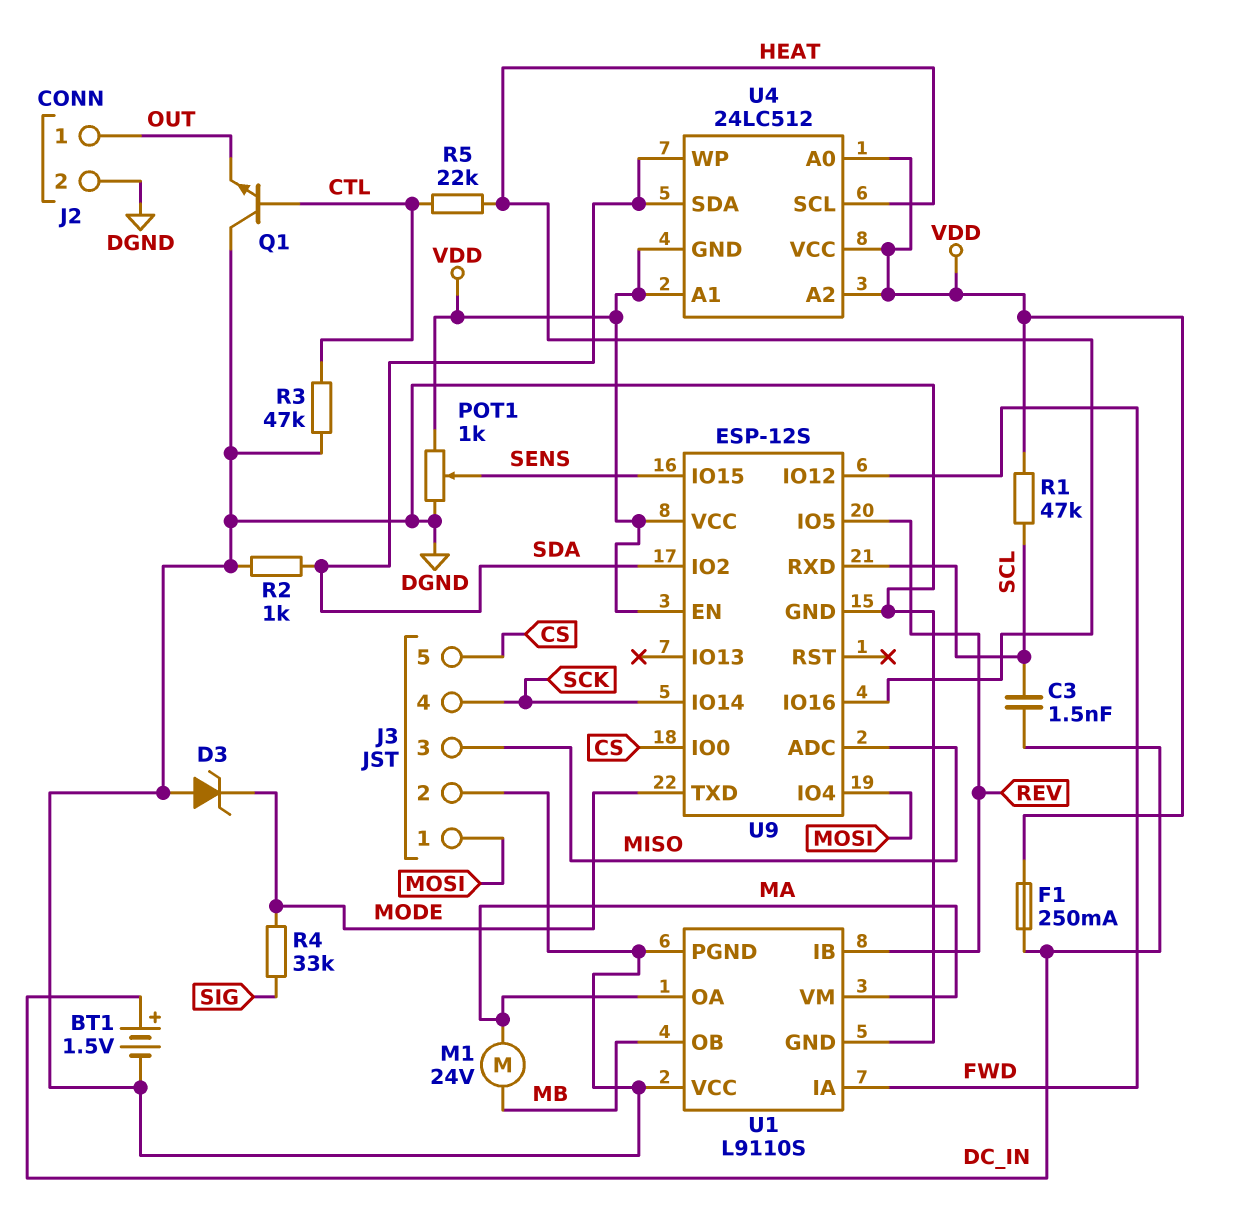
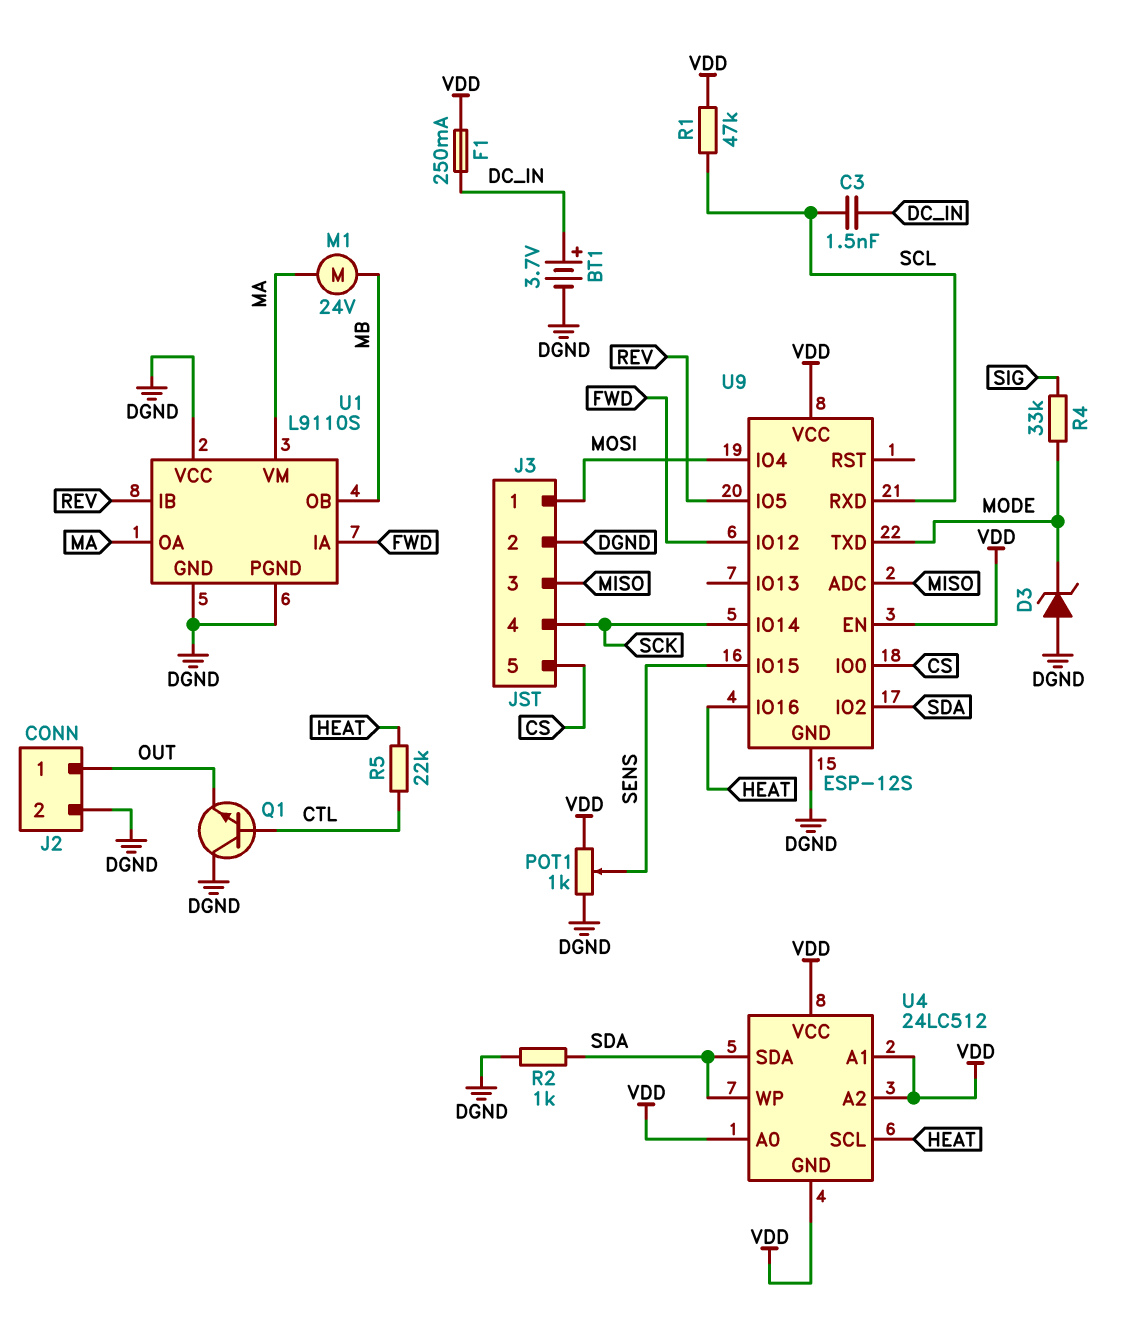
BT1: 1.5V (plus DC_IN, minus DGND) -> 3.7V (plus DC_IN, minus DGND)
R3: 47k (CTL, DGND) -> none

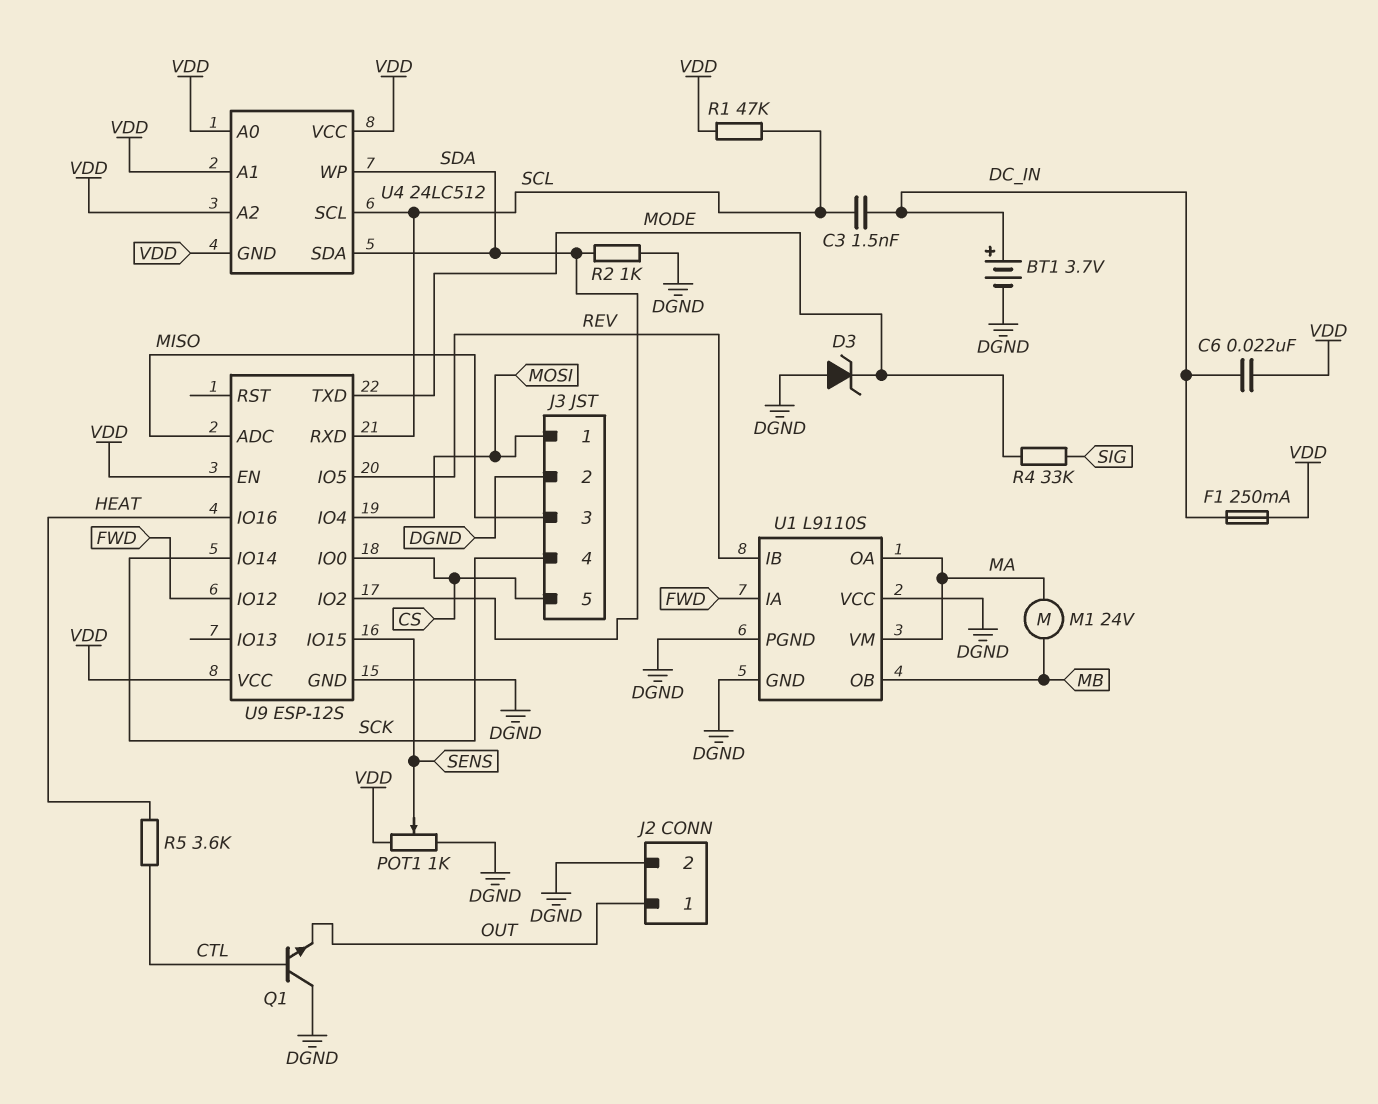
C6: none -> 22nF (DC_IN, VDD)
R5: 22k (CTL, HEAT) -> 3.6k (CTL, HEAT)
U4 pin SCL: HEAT -> SCL

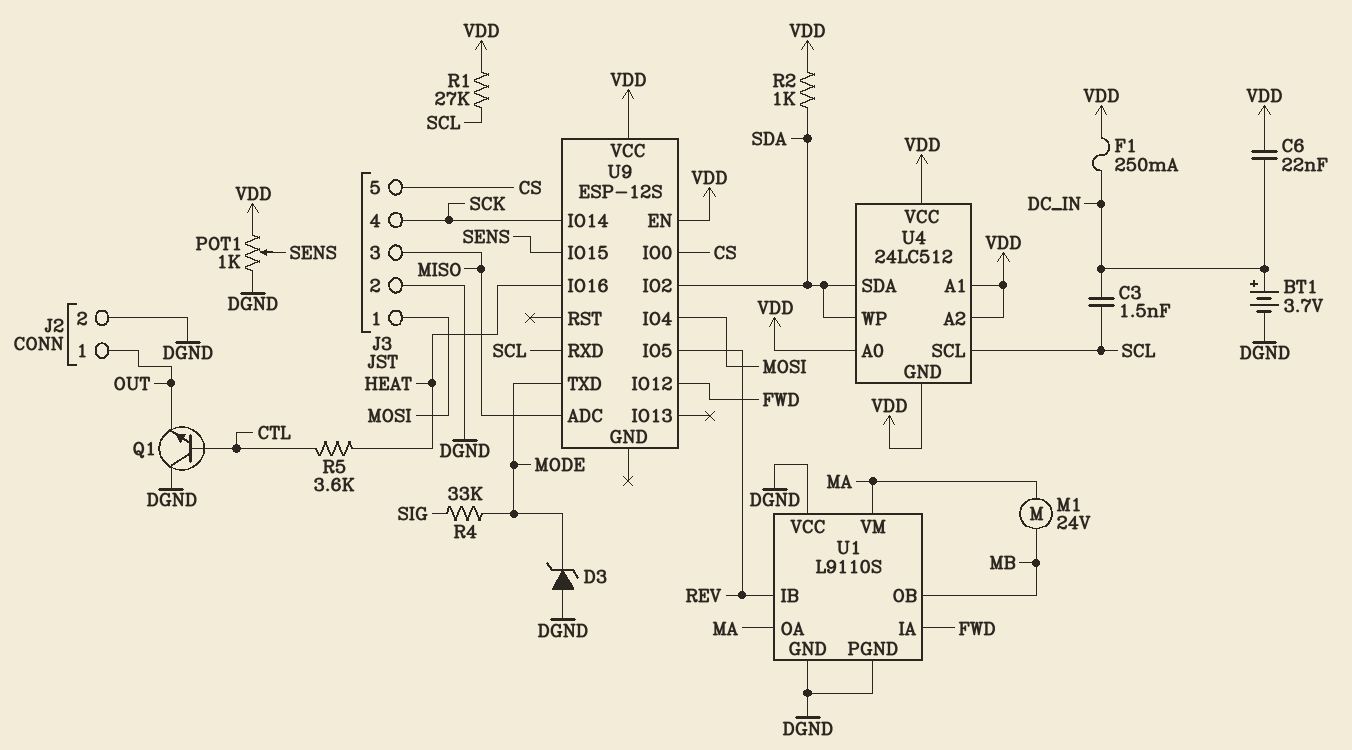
R1: 47k (SCL, VDD) -> 27k (SCL, VDD)
R2: 1k (DGND, SDA) -> 1k (SDA, VDD)
U9 pin GND: DGND -> none

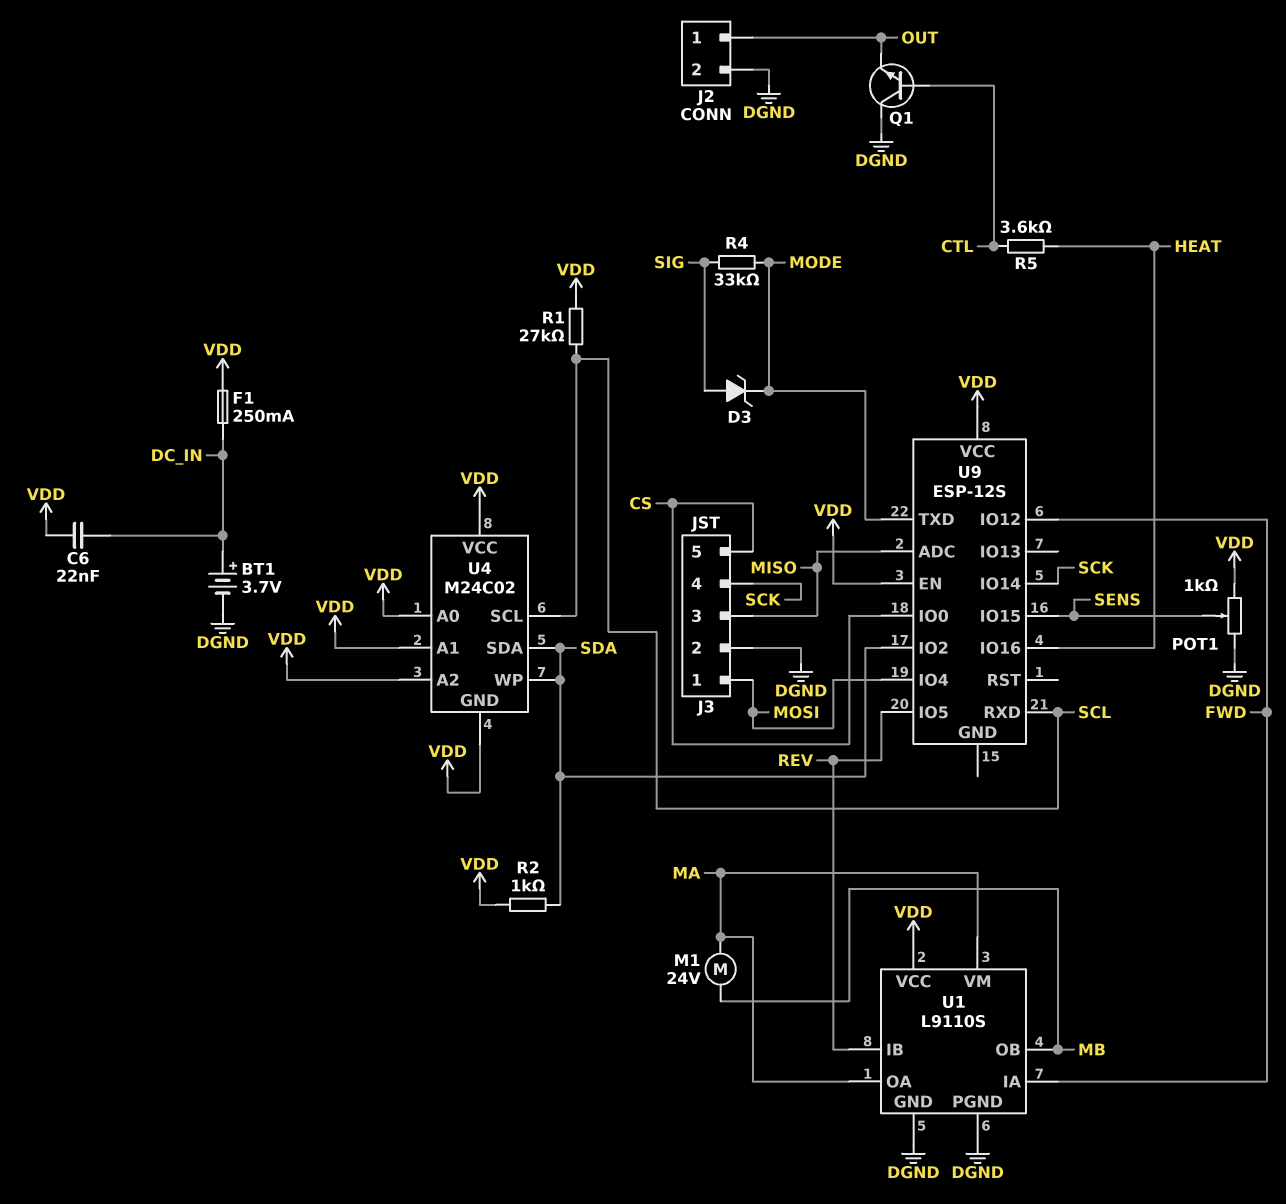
C3: 1.5nF (DC_IN, SCL) -> none
D3: zener (A DGND, K MODE) -> zener (A SIG, K MODE)
U1 pin VCC: DGND -> VDD
U4: 24LC512 -> M24C02

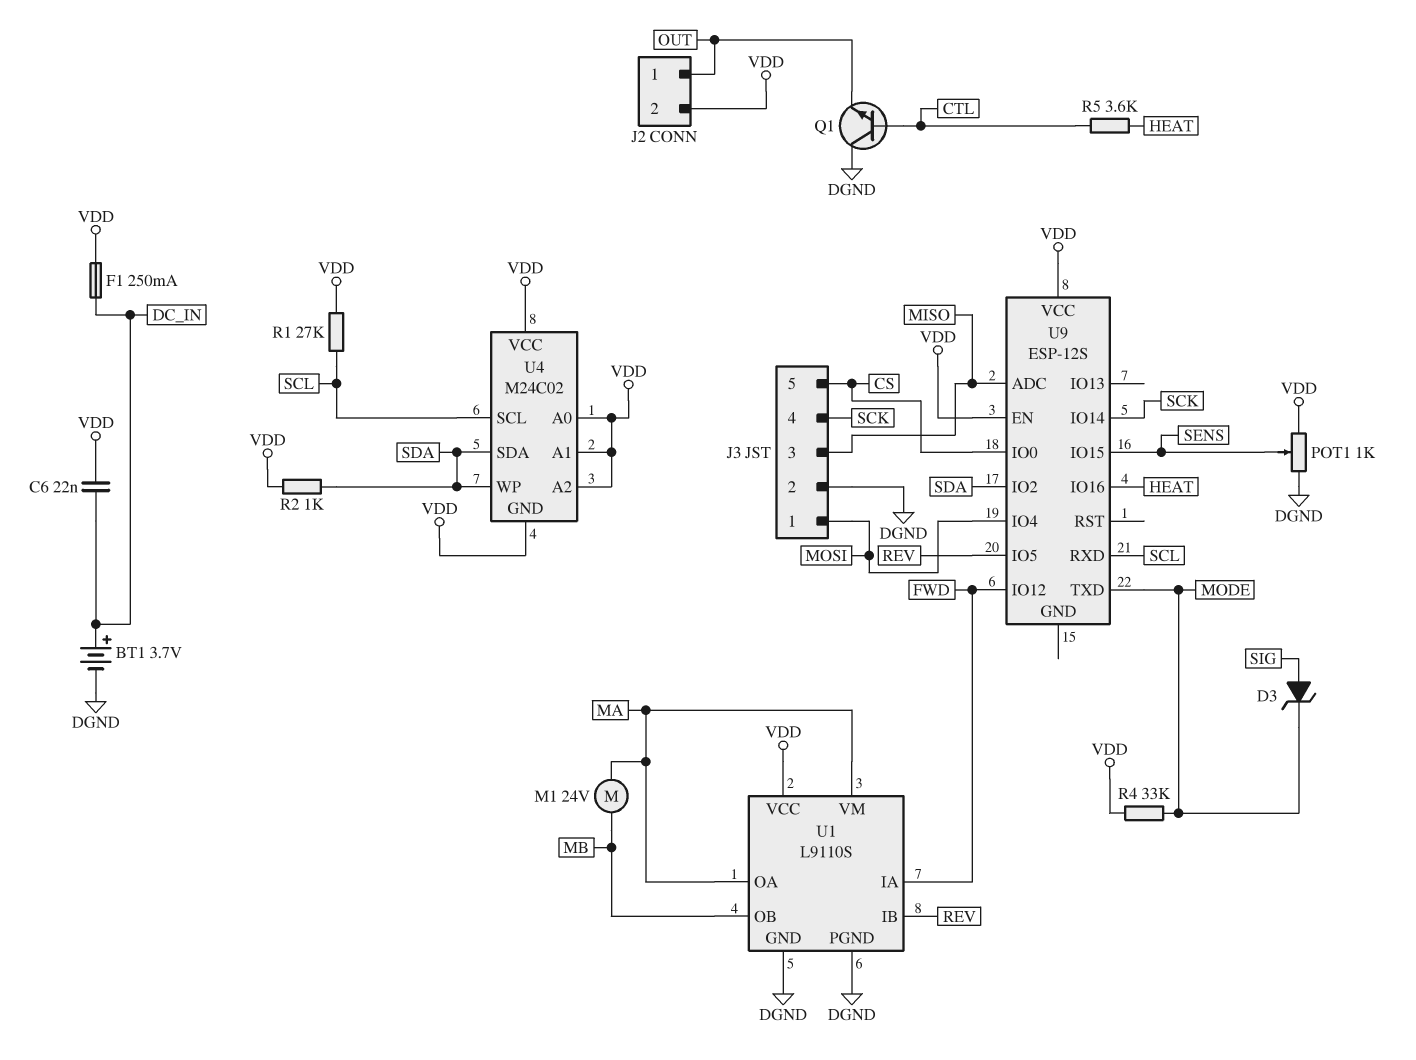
J2 pin 2: DGND -> VDD
R4: 33k (MODE, SIG) -> 33k (MODE, VDD)

